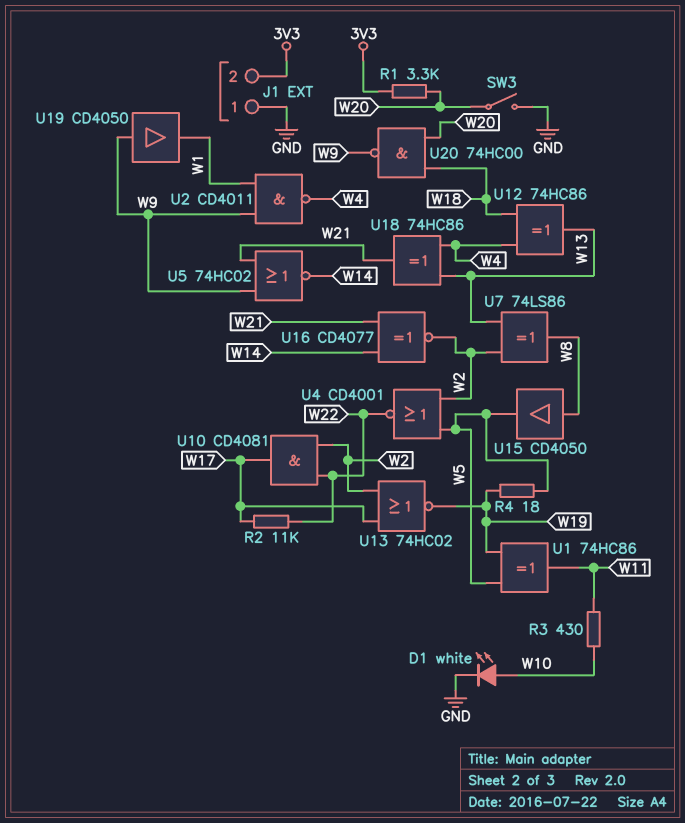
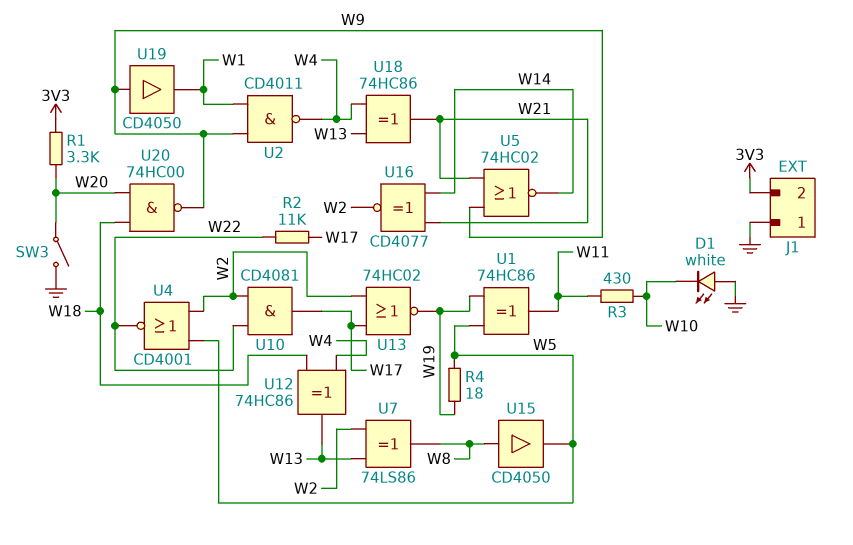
D1: LED white (A W10, K GND) -> LED white (A GND, K W10)

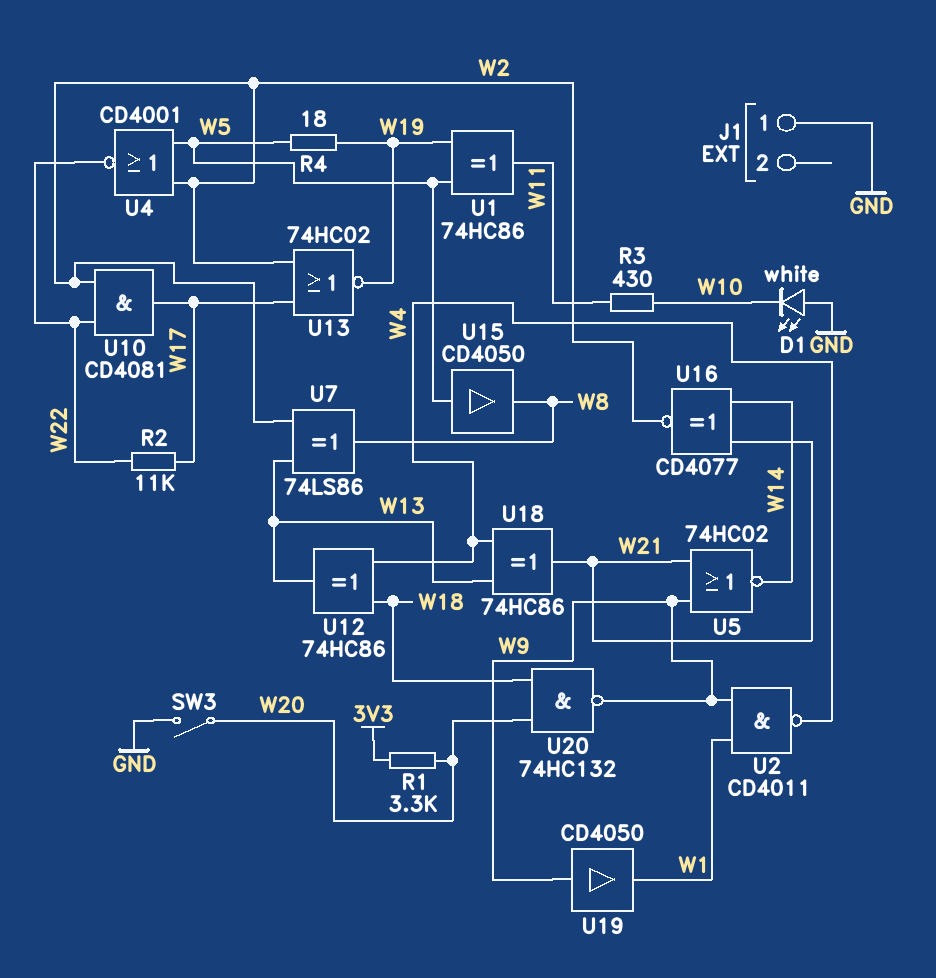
J1 pin 2: 3V3 -> none
U15: buffer CD4050 (in W8, out W5) -> buffer CD4050 (in W5, out W8)
U20: NAND 74HC00 (in W18, in W20, out W9) -> NAND 74HC132 (in W18, in W20, out W9)

